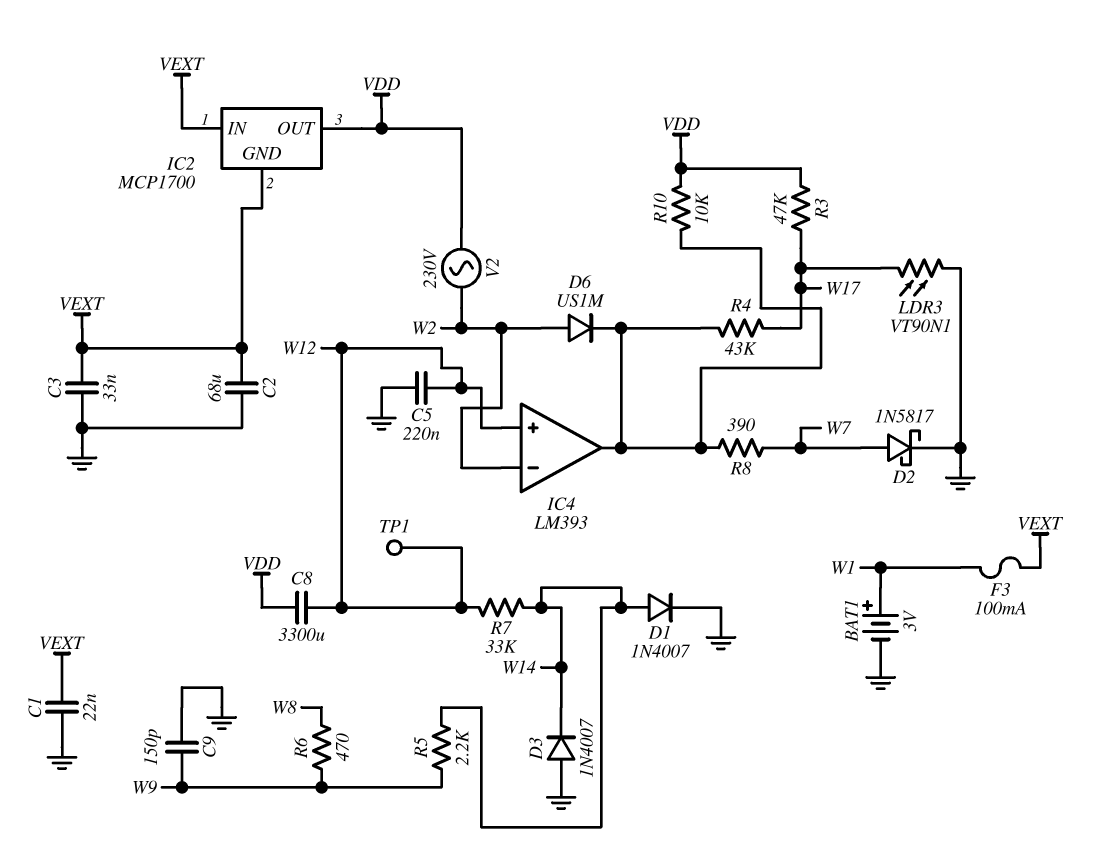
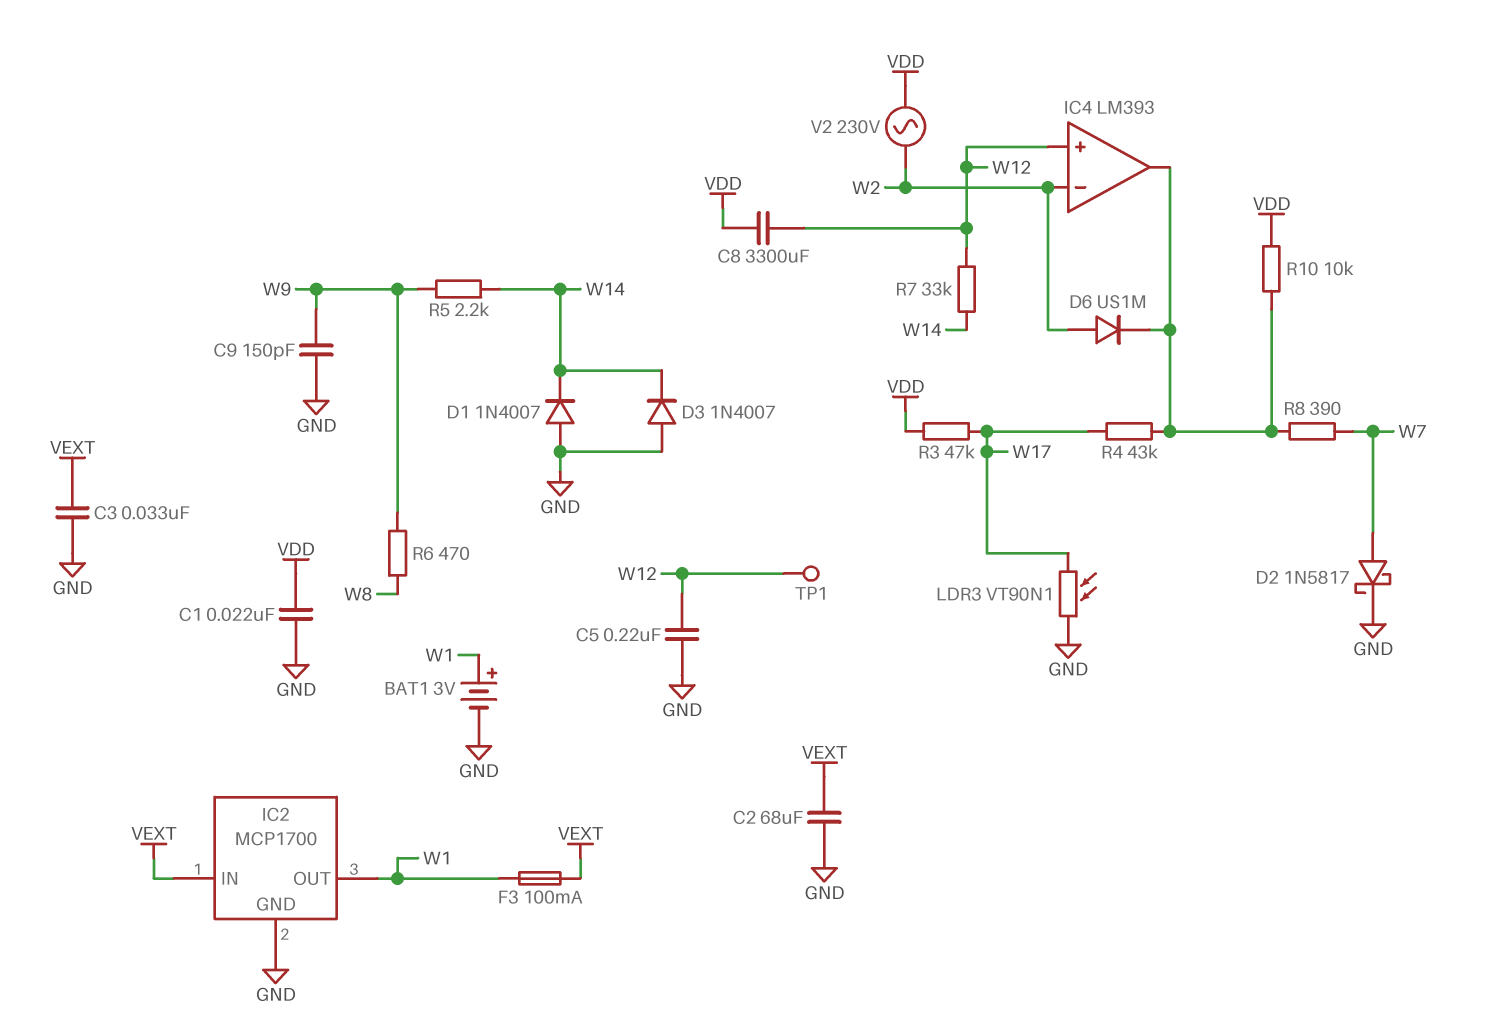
C1: 22nF (GND, VEXT) -> 22nF (GND, VDD)
D1: diode 1N4007 (A W14, K GND) -> diode 1N4007 (A GND, K W14)
IC2 pin GND: VEXT -> GND
IC2 pin OUT: VDD -> W1

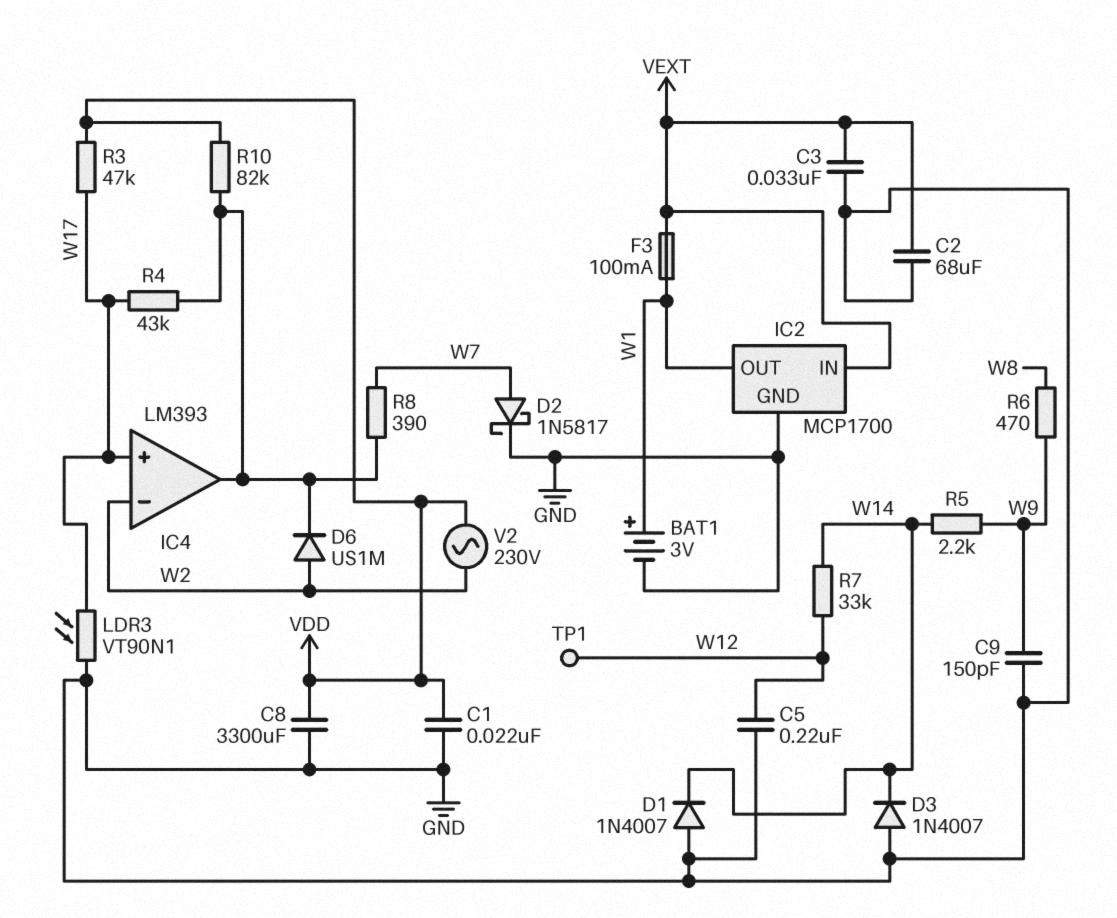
C8: 3300uF (VDD, W12) -> 3300uF (GND, VDD)
IC4 pin in+: W12 -> W17
R10: 10k (IC4/out, VDD) -> 82k (IC4/out, VDD)

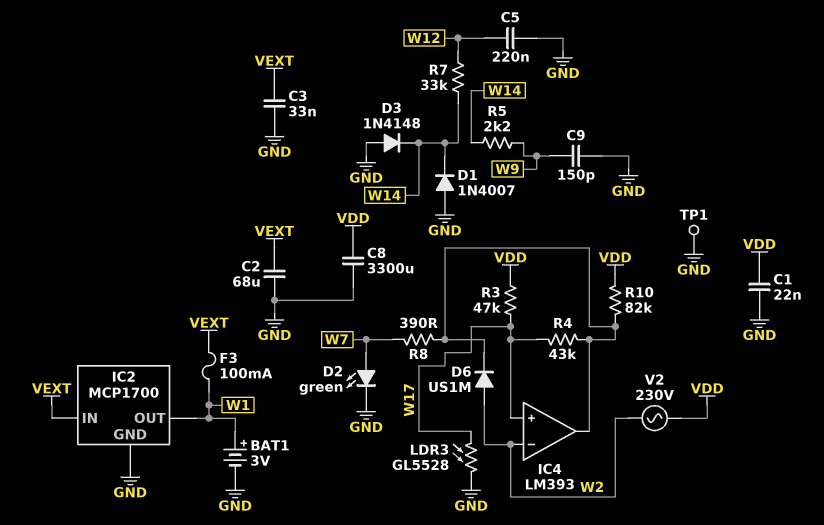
D2: schottky 1N5817 (A W7, K GND) -> LED green (A W7, K GND)
D3: diode 1N4007 (A GND, K W14) -> diode 1N4148 (A GND, K W14)
LDR3: VT90N1 (GND, W17) -> GL5528 (GND, W17)
R6: 470 (W8, W9) -> none
TP1: test point (W12) -> test point (GND)

